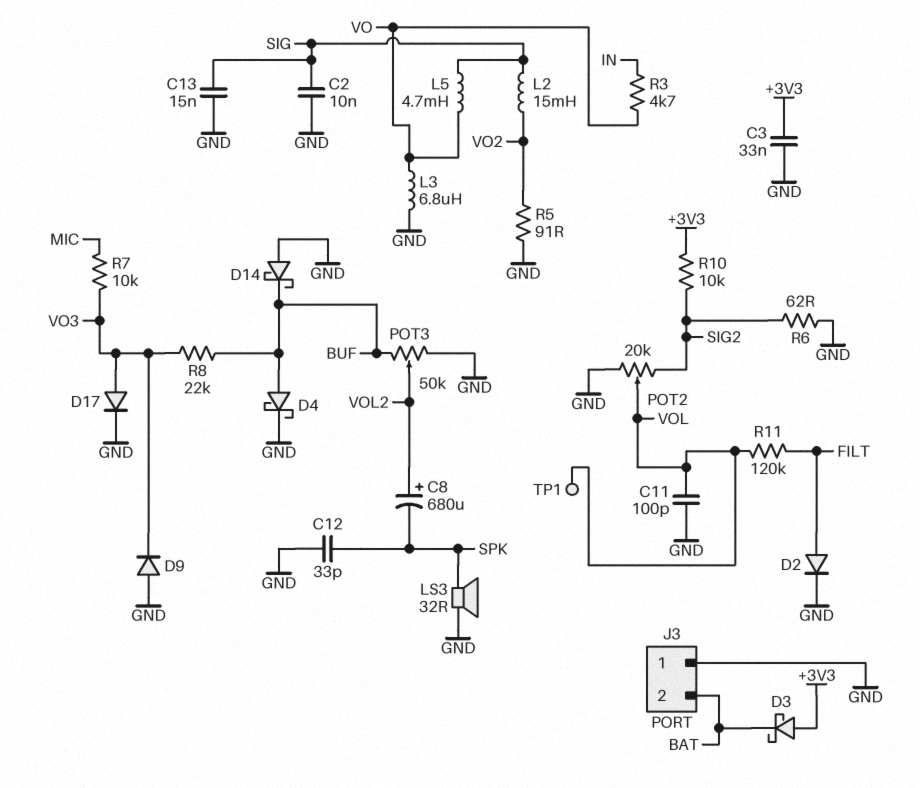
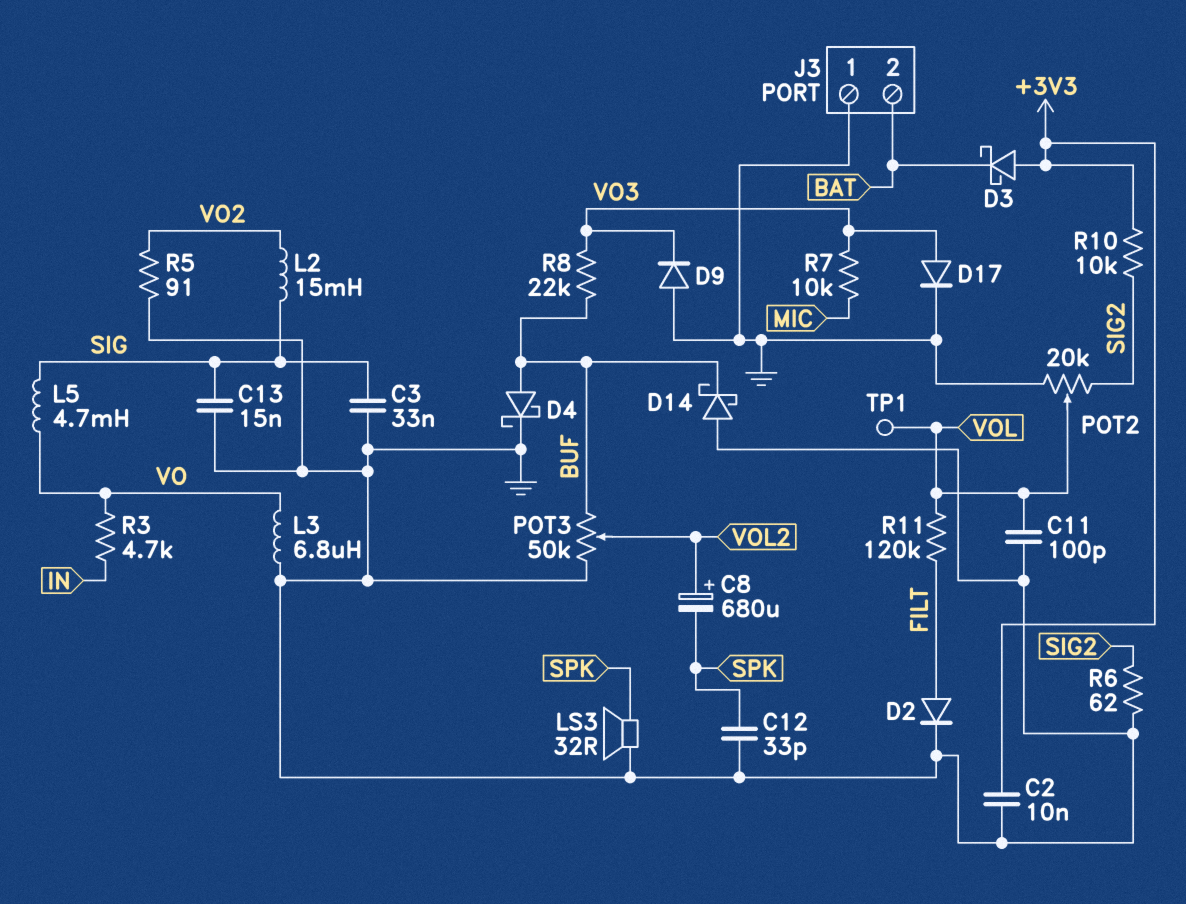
C2: 10nF (GND, SIG) -> 10nF (+3V3, GND)
C3: 33nF (+3V3, GND) -> 33nF (GND, SIG)

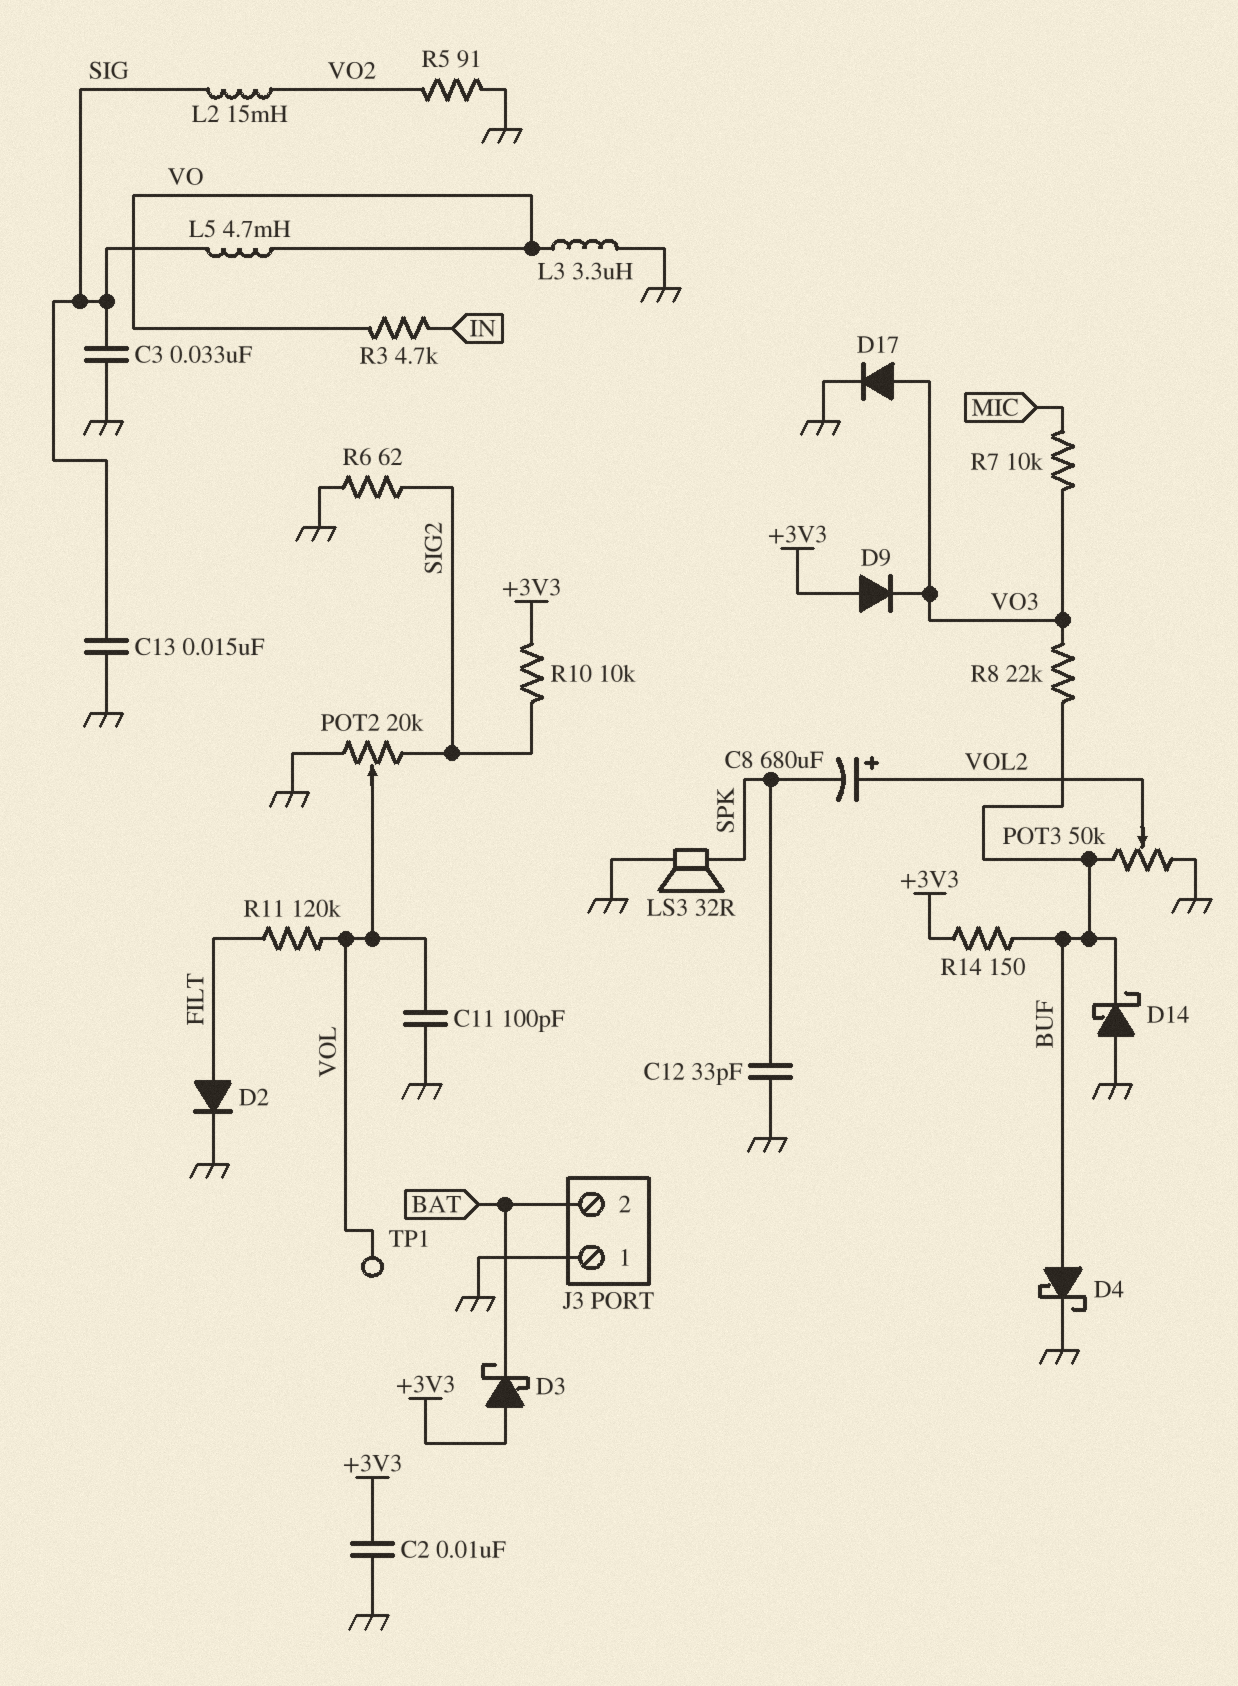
D9: diode (A GND, K VO3) -> diode (A +3V3, K VO3)
L3: 6.8uH (GND, VO) -> 3.3uH (GND, VO)
R14: none -> 150 (+3V3, BUF)

